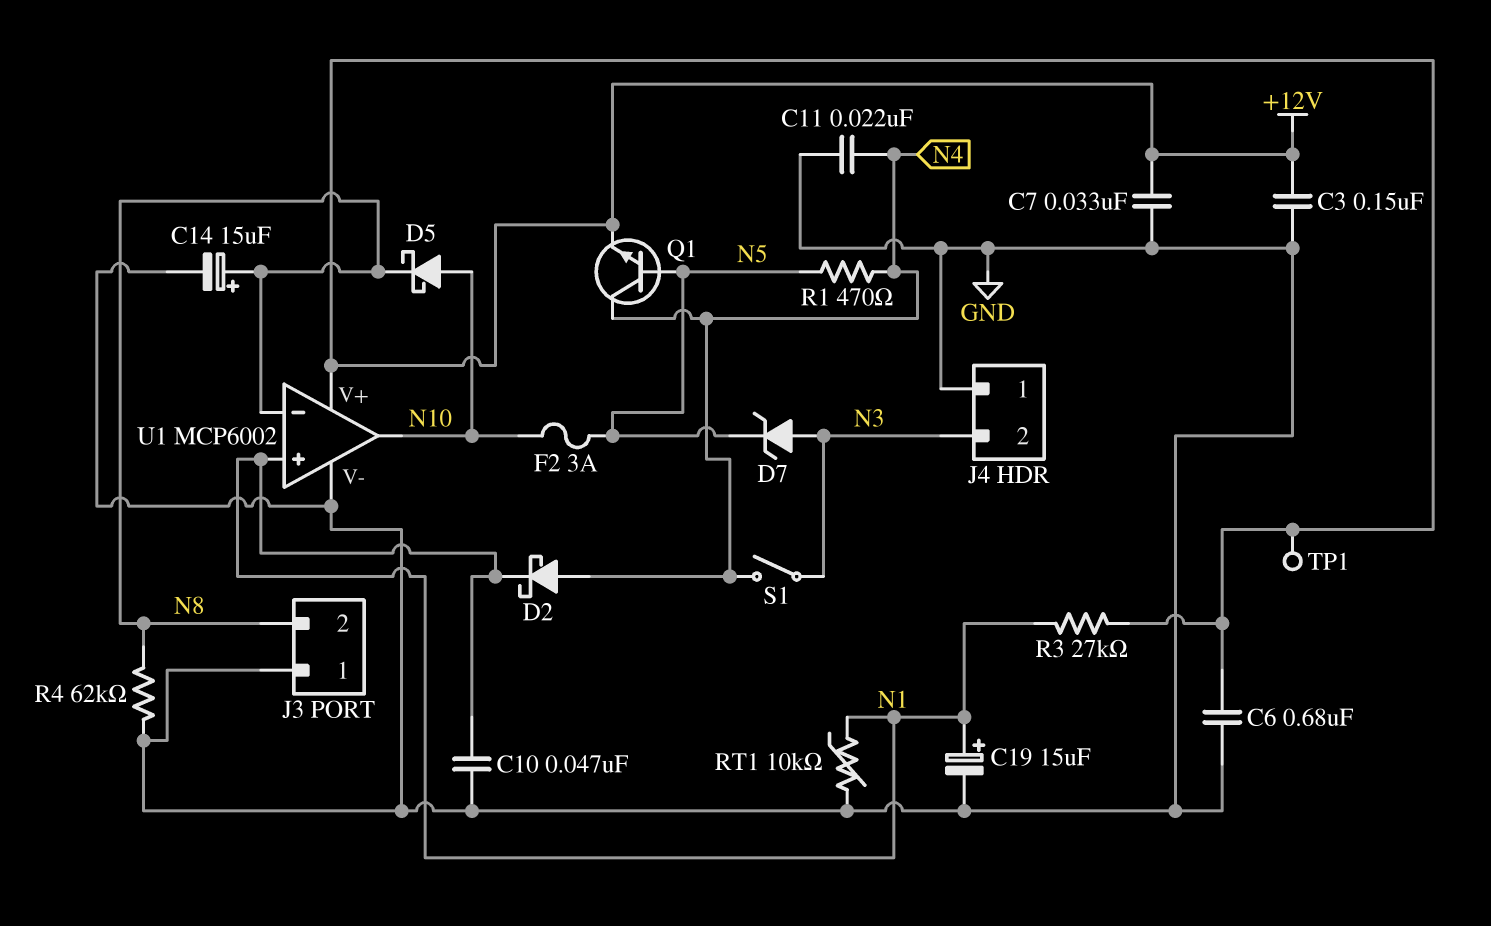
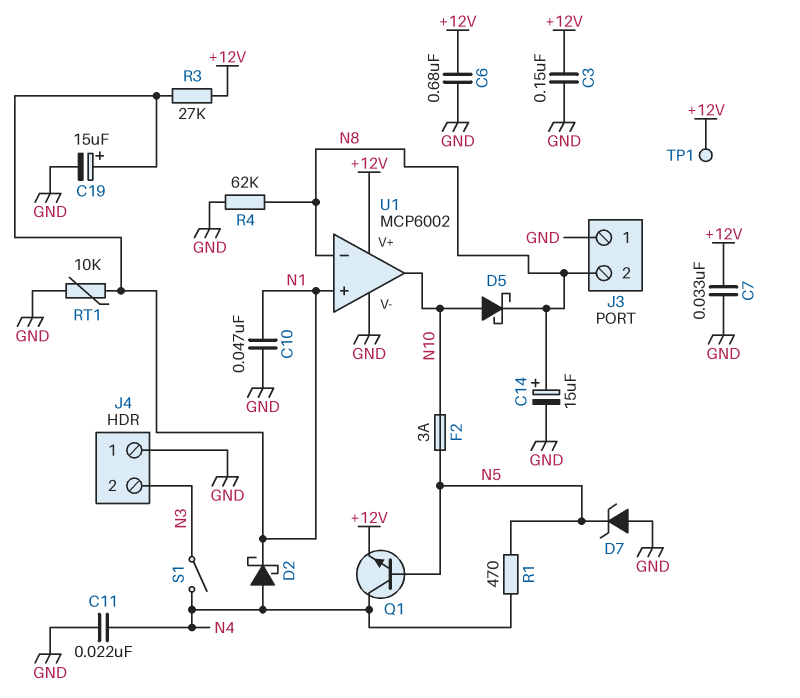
D7: zener (A N3, K N5) -> zener (A GND, K N5)

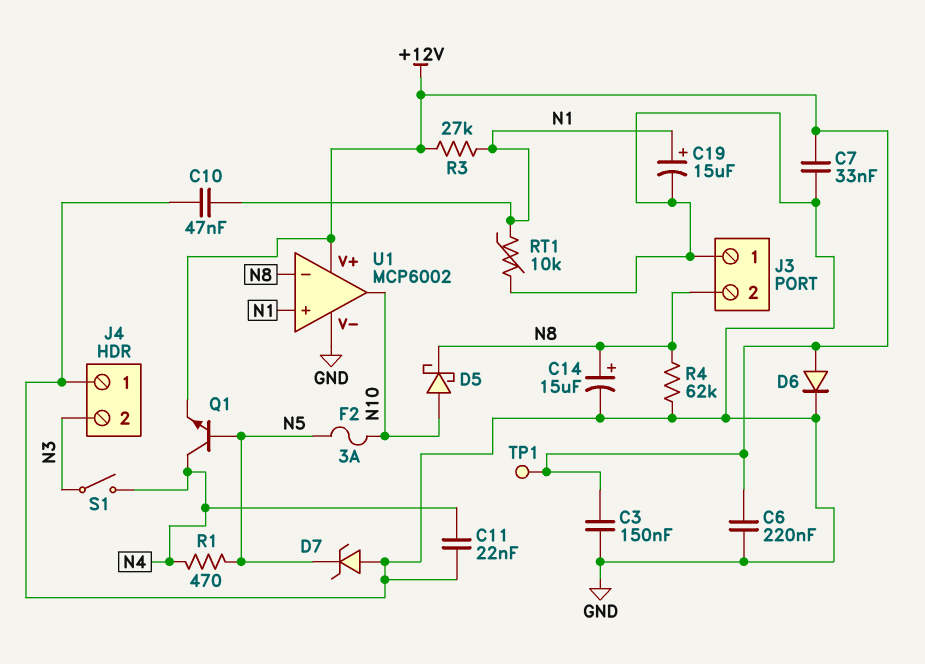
C6: 680nF (+12V, GND) -> 220nF (+12V, GND)
D2: schottky (A N4, K N1) -> none
D6: none -> diode (A +12V, K GND)

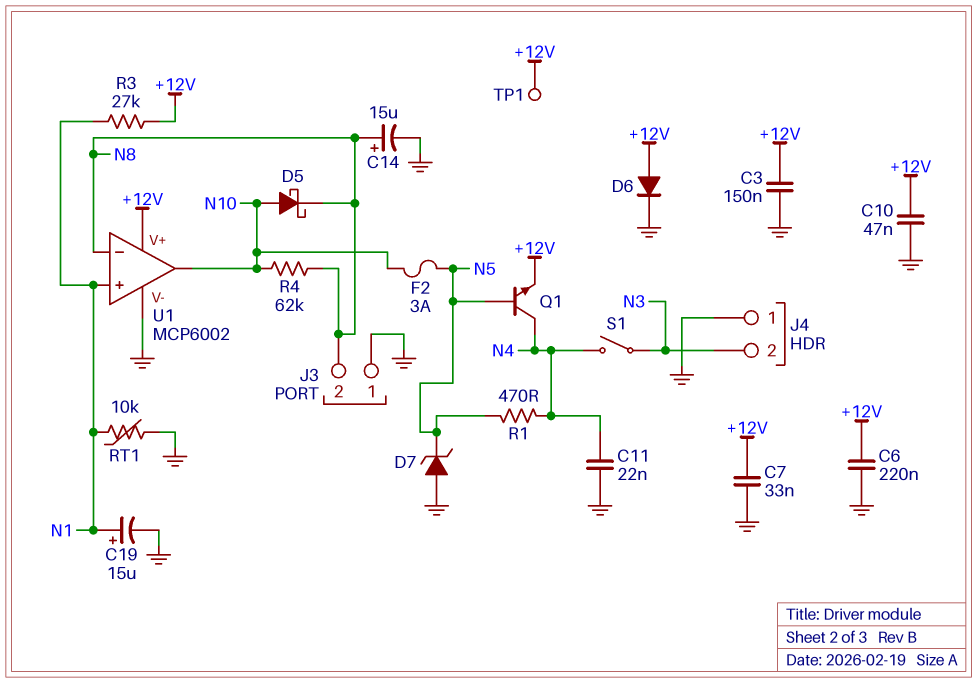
C10: 47nF (GND, N1) -> 47nF (+12V, GND)
R4: 62k (GND, N8) -> 62k (N8, N10)

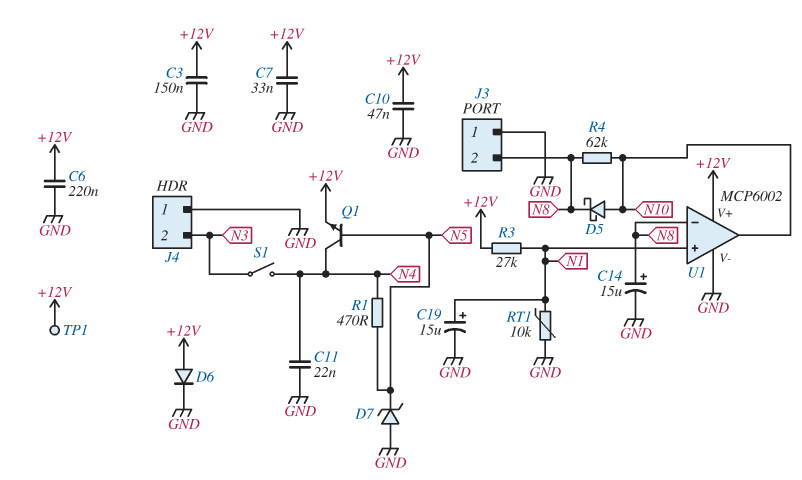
F2: 3A (N5, N10) -> none

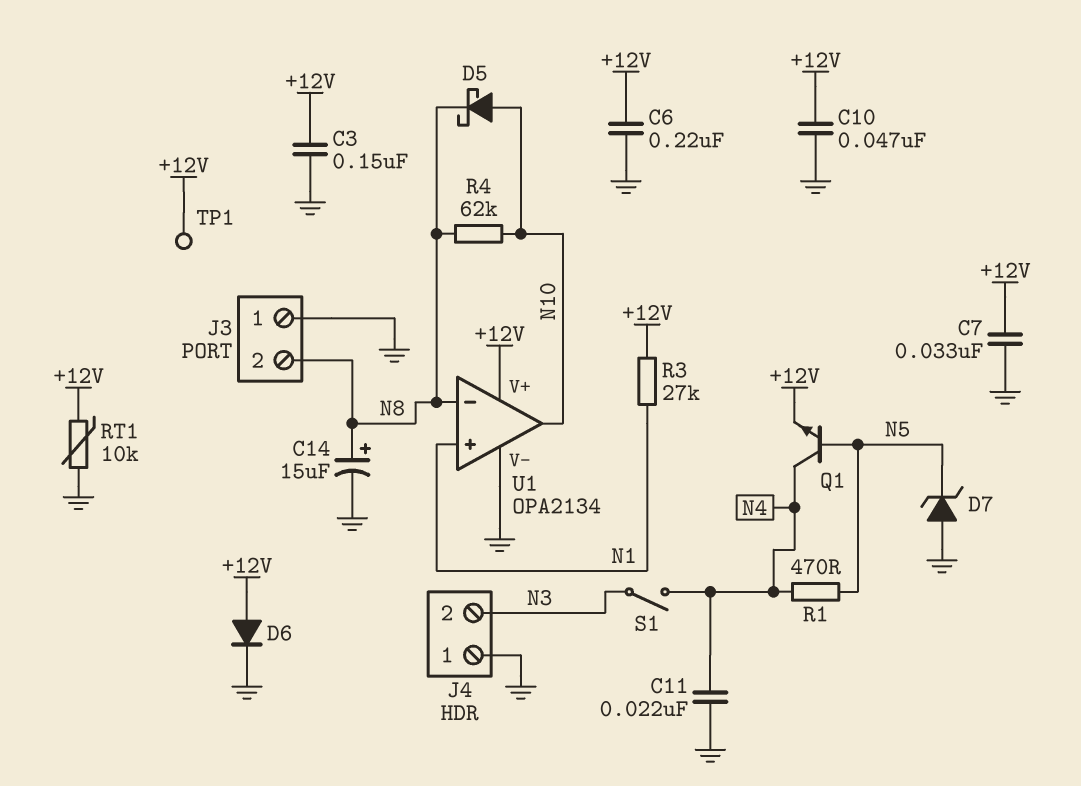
C19: 15uF (plus N1, minus GND) -> none
RT1: 10k (GND, N1) -> 10k (+12V, GND)
U1: MCP6002 -> OPA2134

